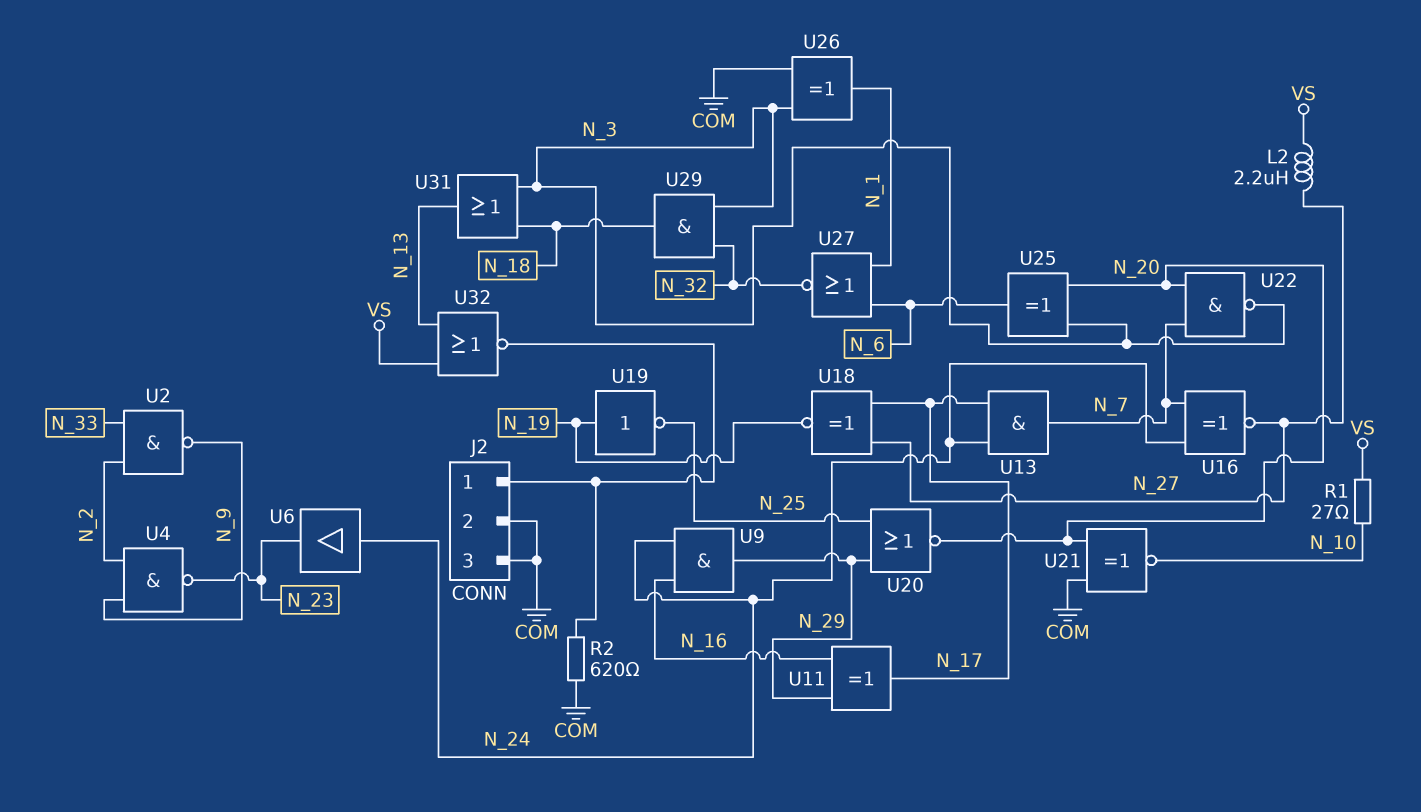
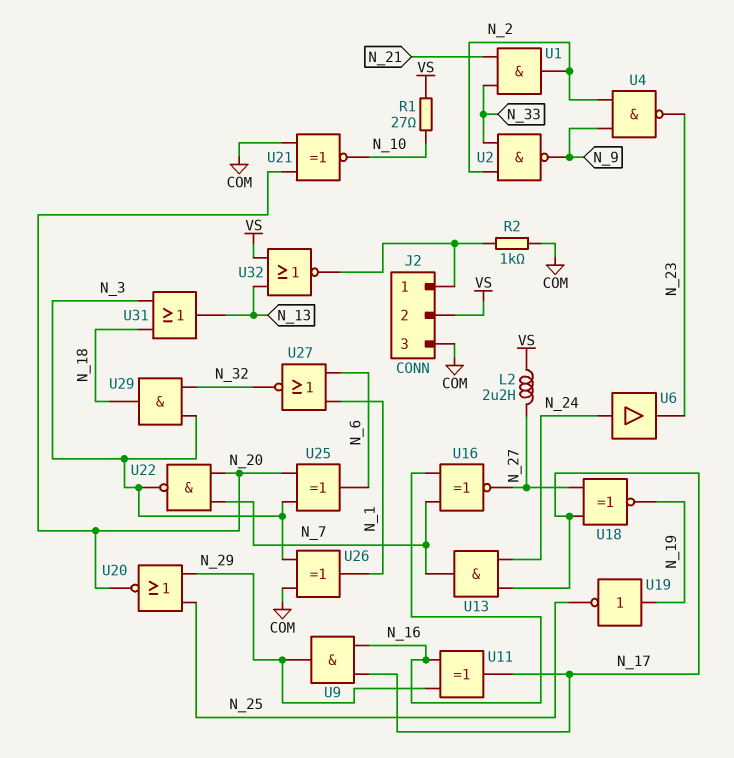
J2 pin 2: COM -> VS
R2: 620 (COM, J2/1) -> 1k (COM, J2/1)
U1: none -> AND (in N_21, in N_33, out N_2)
U9: AND (in N_16, in N_24, out N_29) -> AND (in N_16, in N_17, out N_29)
U16: XNOR (in N_7, in N_24, out N_27) -> XNOR (in N_7, in N_16, out N_27)

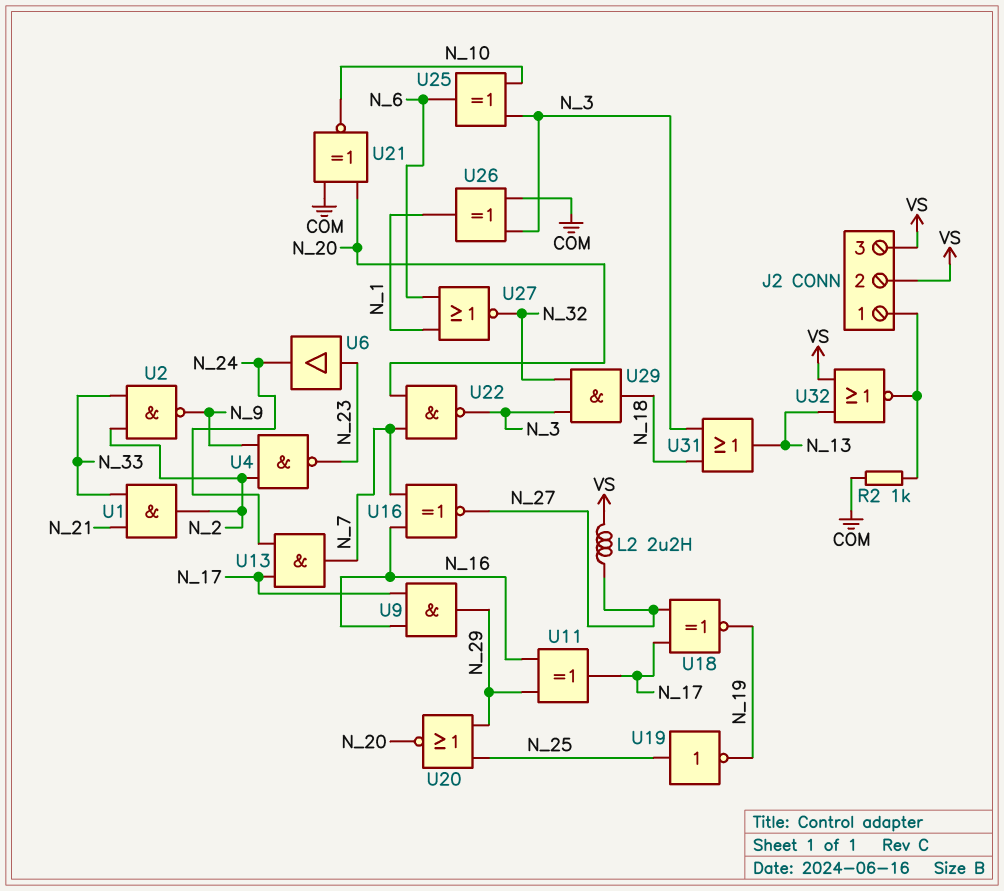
J2 pin 3: COM -> VS
R1: 27 (N_10, VS) -> none
U6: buffer (in N_24, out N_23) -> buffer (in N_23, out N_24)
U19: NOT (in N_19, out N_25) -> NOT (in N_25, out N_19)
U25: XOR (in N_3, in N_20, out N_6) -> XOR (in N_3, in N_10, out N_6)

